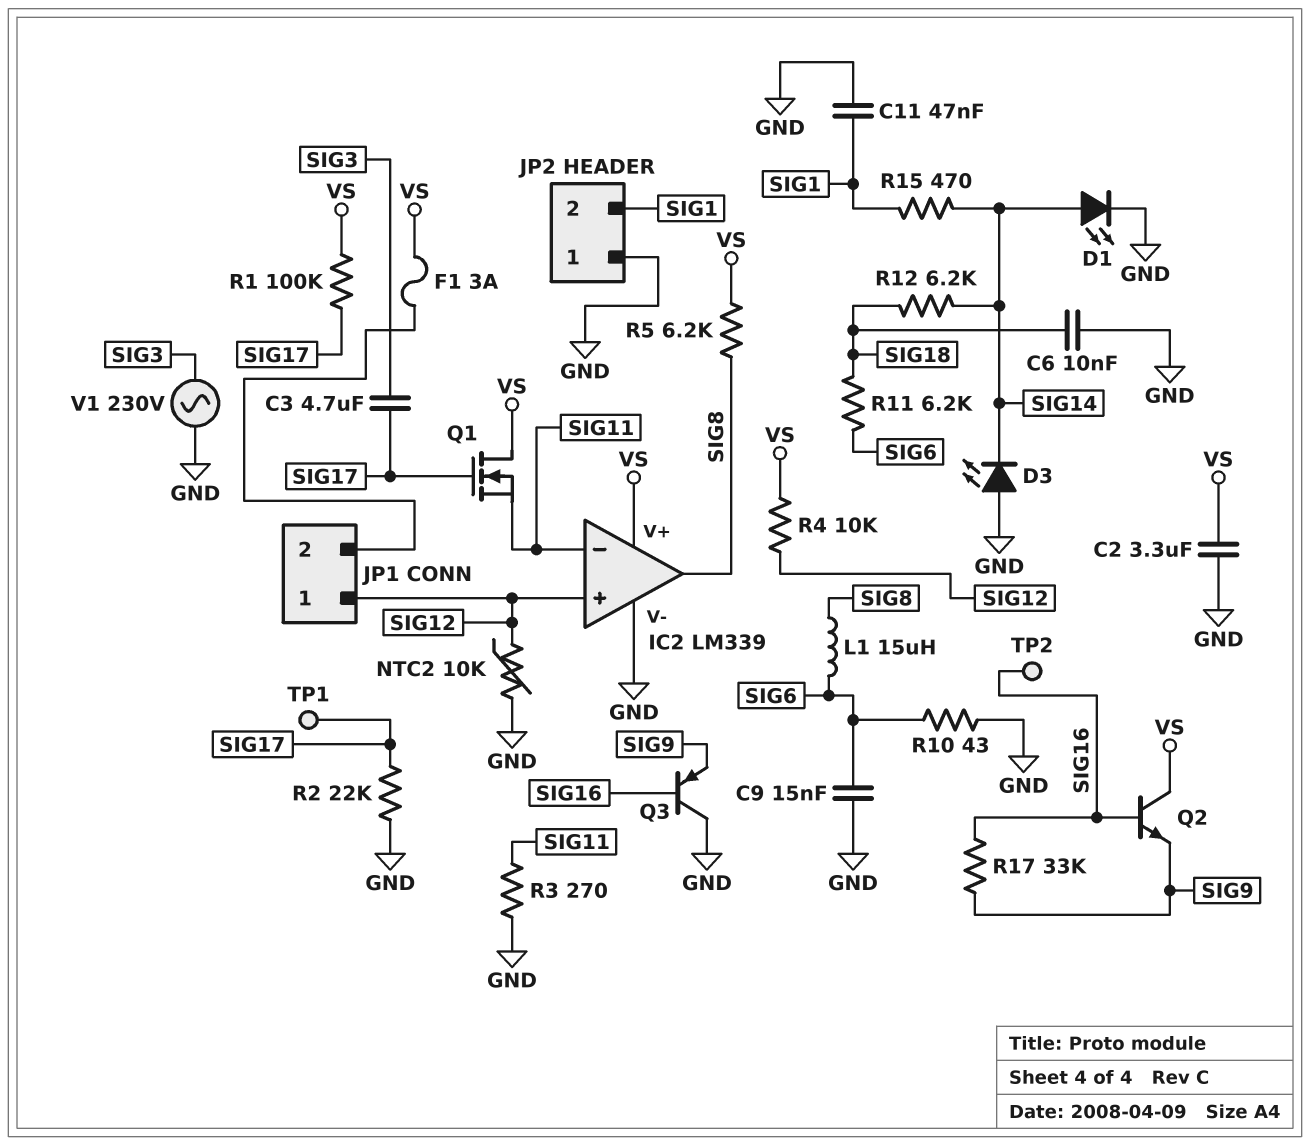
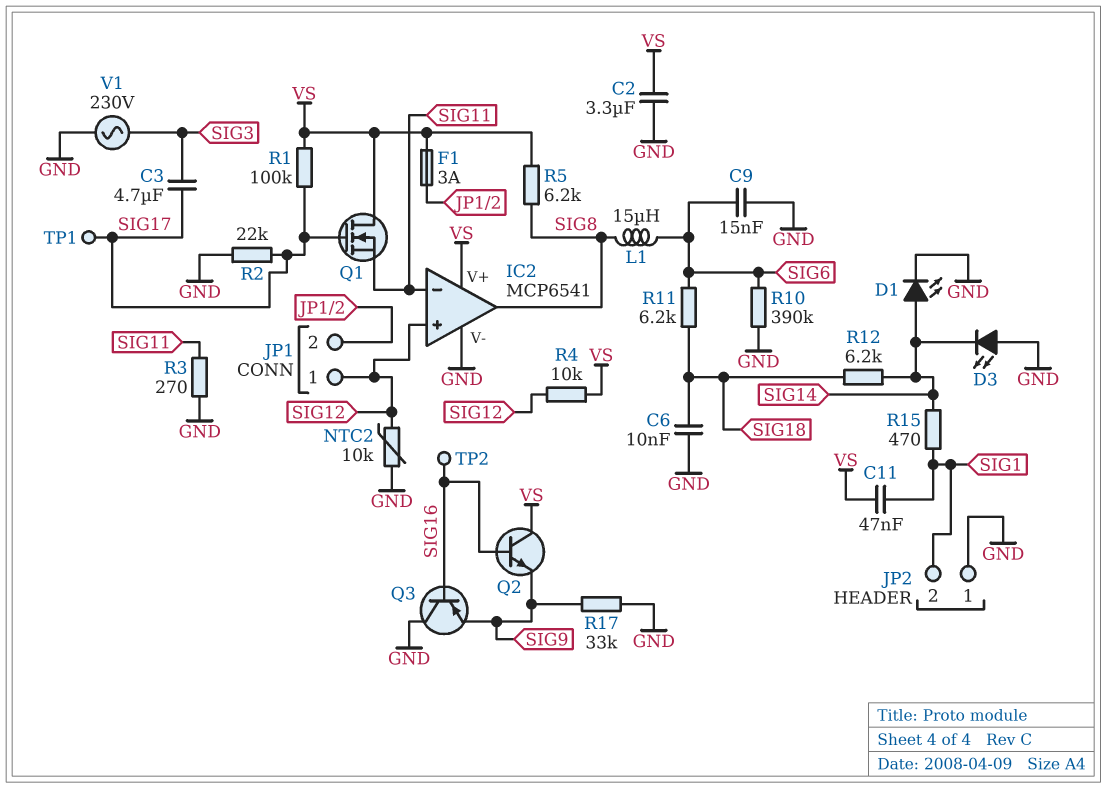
C11: 47nF (GND, SIG1) -> 47nF (SIG1, VS)
IC2: LM339 -> MCP6541
R10: 43 (GND, SIG6) -> 390k (GND, SIG6)
R17: 33k (SIG9, SIG16) -> 33k (GND, SIG9)

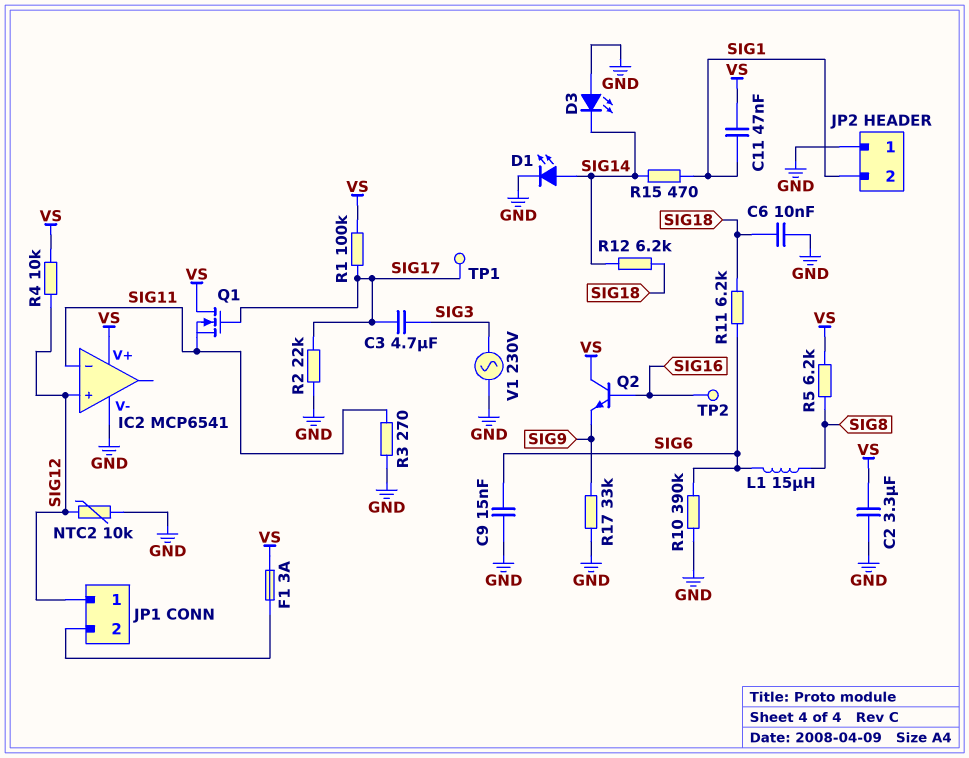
IC2 pin out: SIG8 -> none
Q3: PNP (B SIG16, C GND, E SIG9) -> none

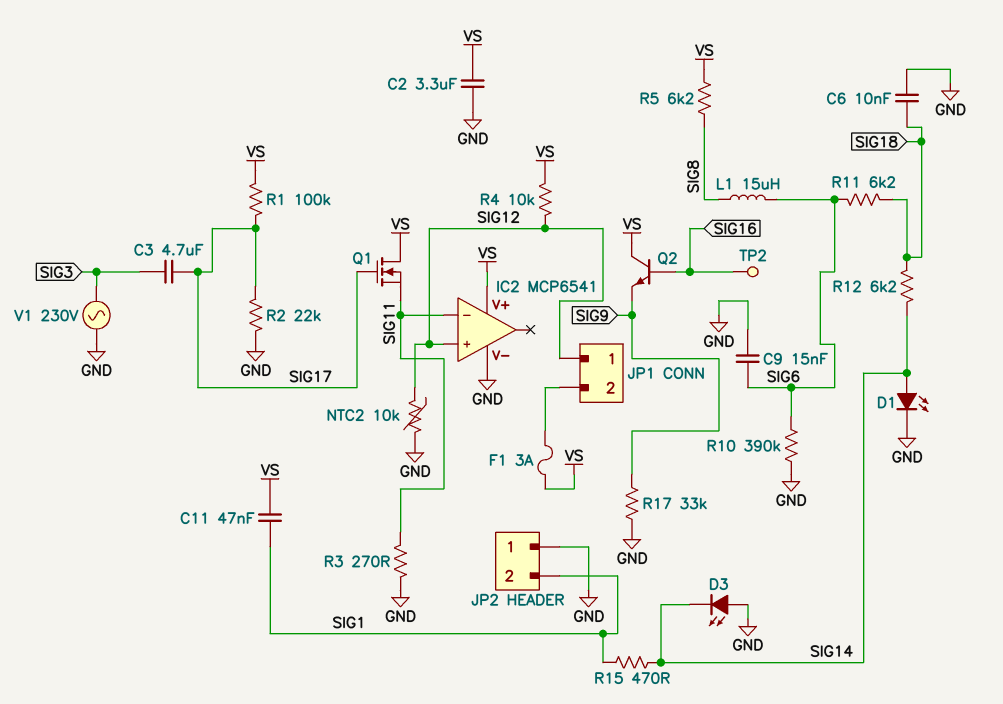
TP1: test point (SIG17) -> none

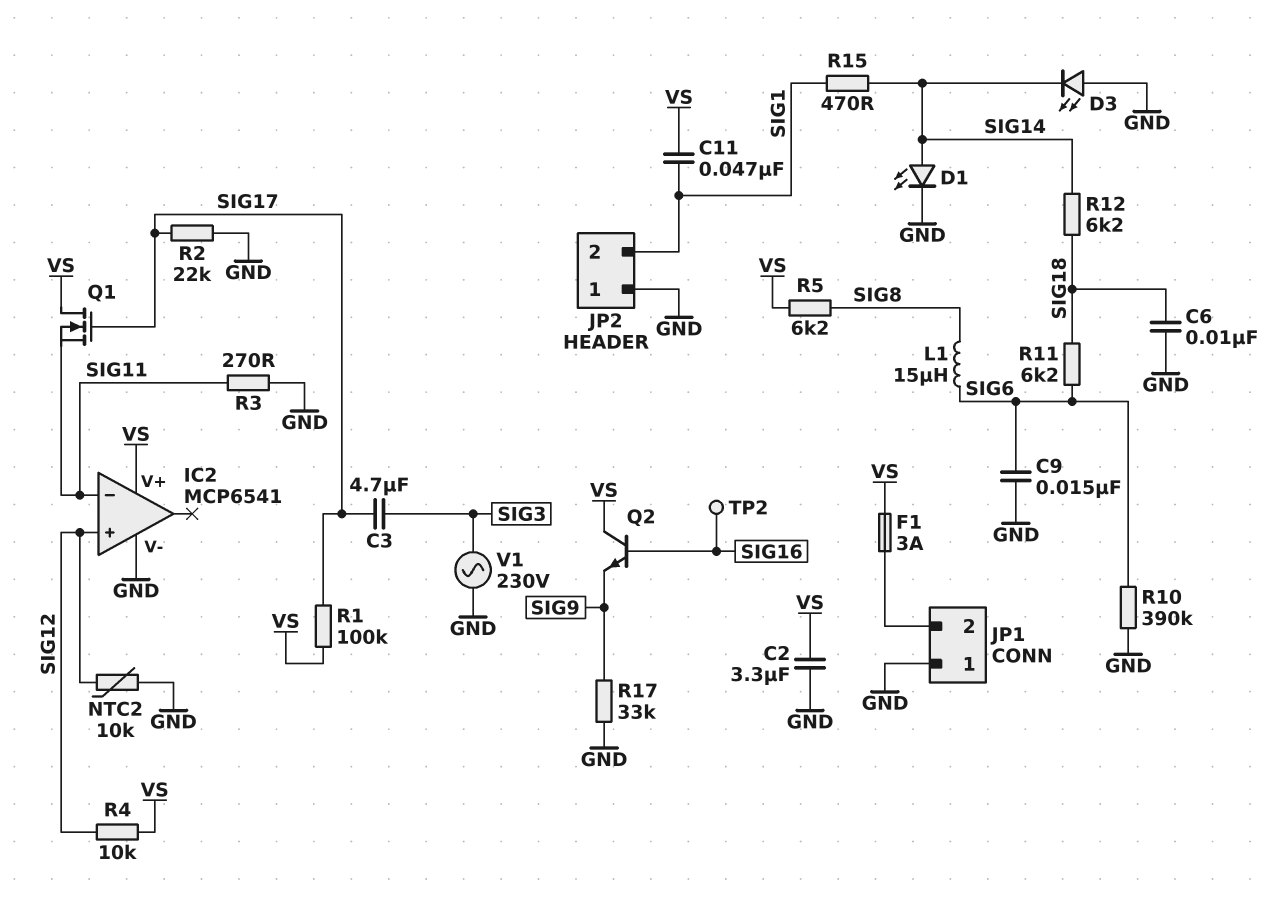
JP1 pin 1: SIG12 -> GND

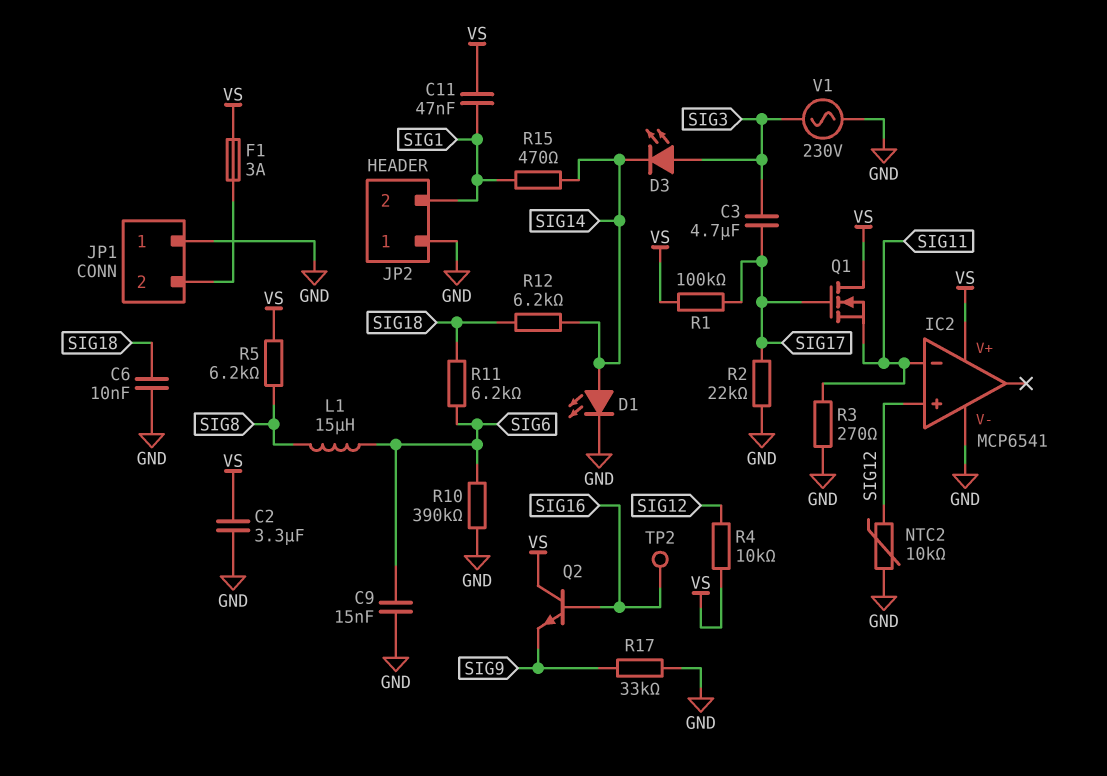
D3: LED (A GND, K SIG14) -> LED (A SIG3, K SIG14)

